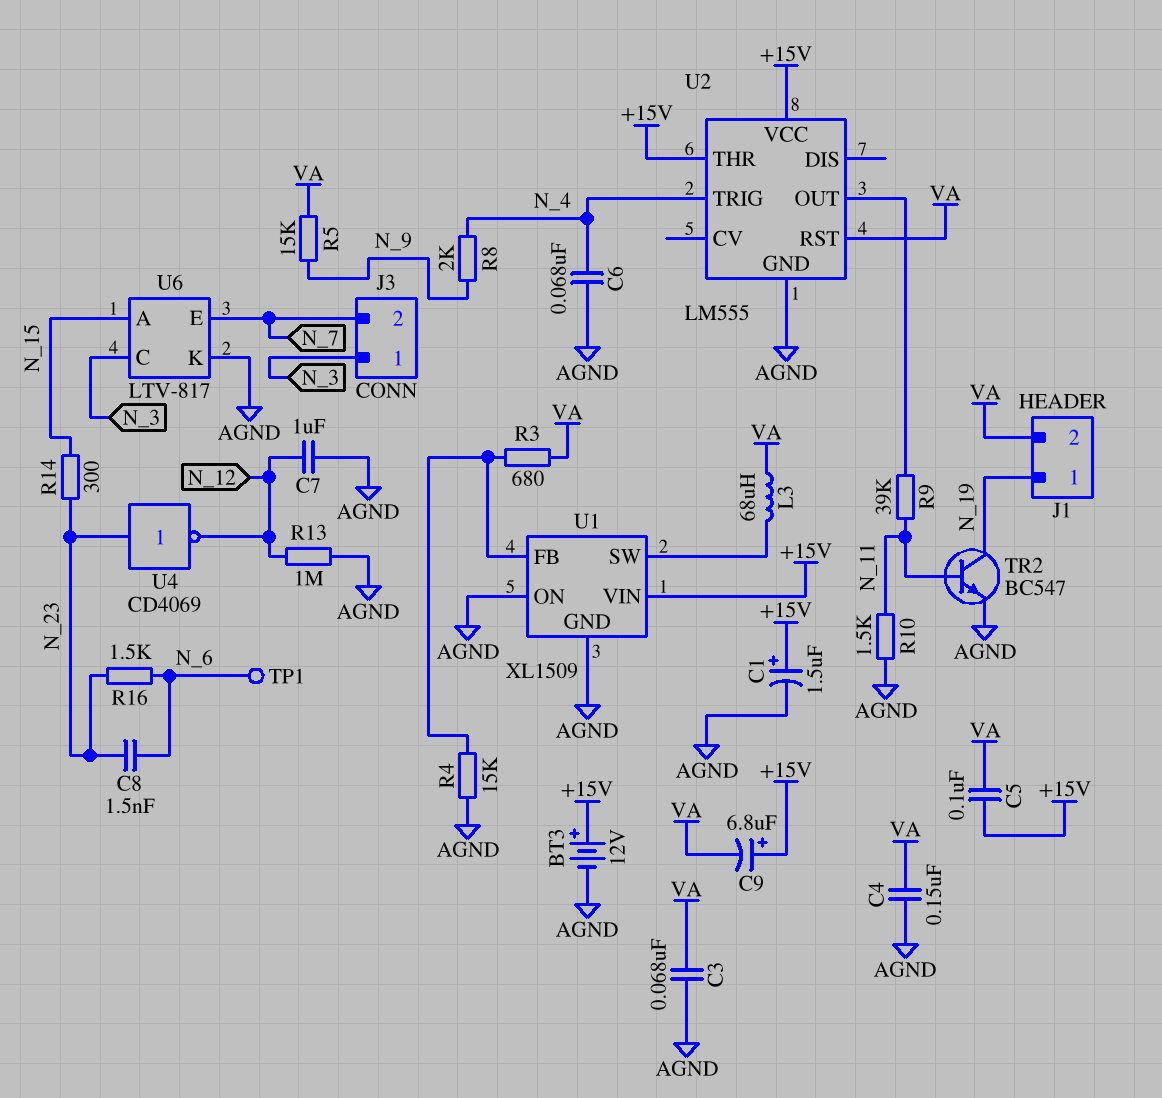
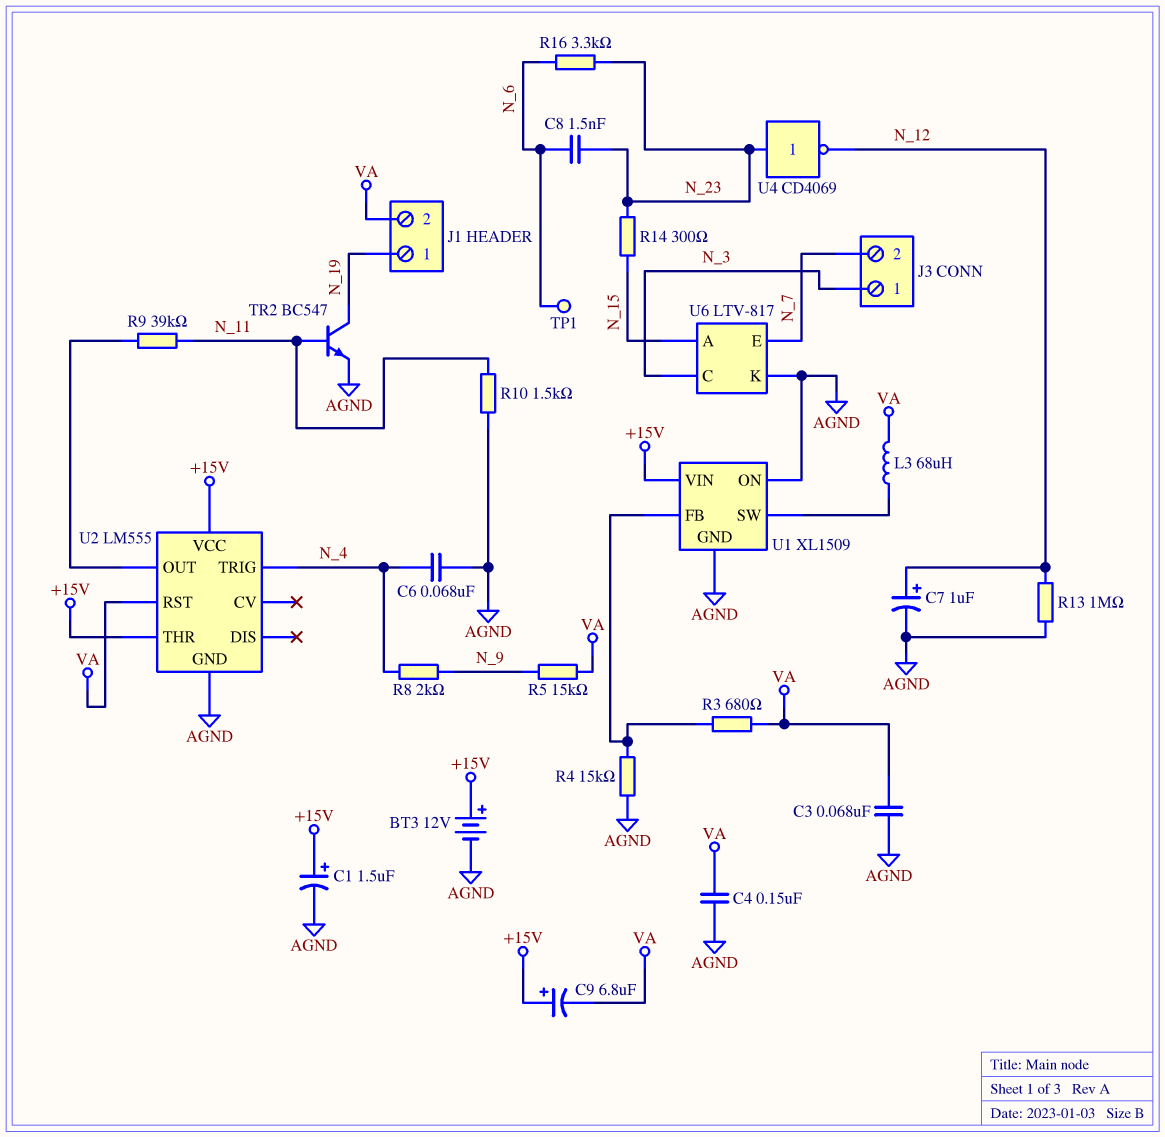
C5: 100nF (+15V, VA) -> none
C7: 1uF (AGND, N_12) -> 1uF (plus N_12, minus AGND)
R16: 1.5k (N_6, N_23) -> 3.3k (N_6, N_23)

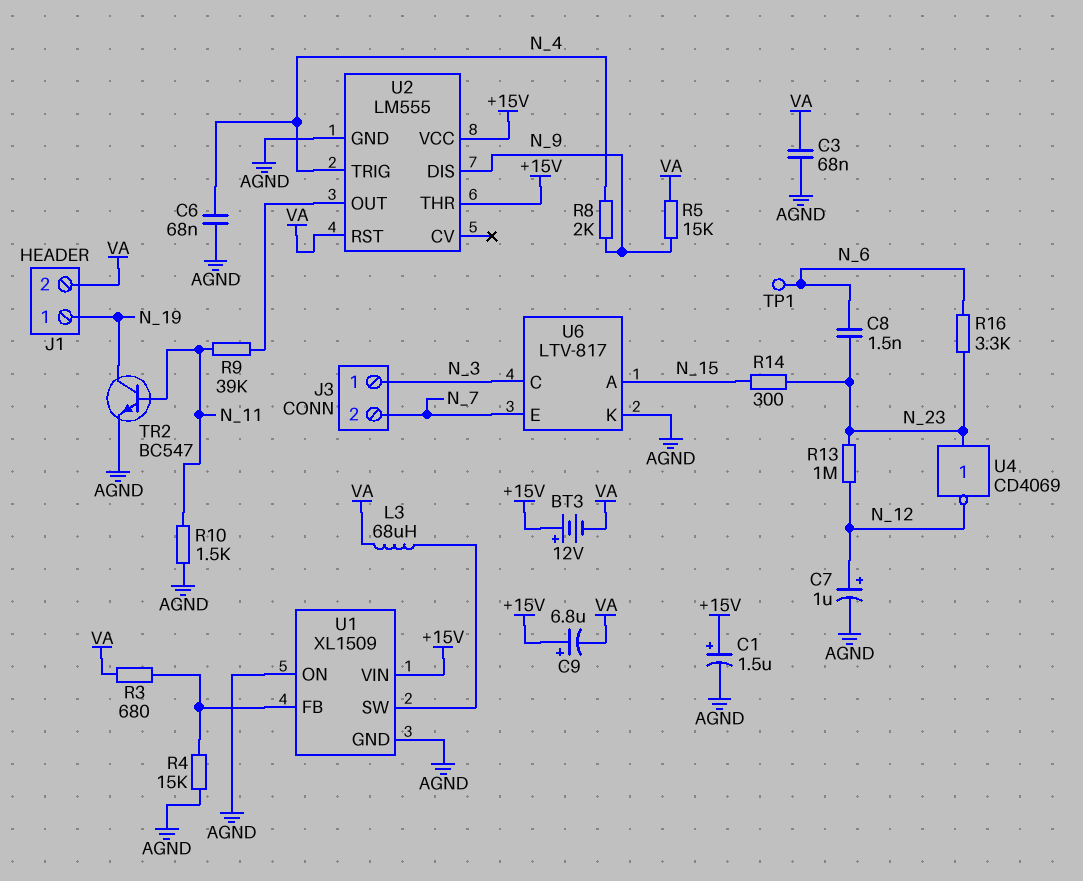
BT3: 12V (plus +15V, minus AGND) -> 12V (plus +15V, minus VA)
C4: 150nF (AGND, VA) -> none
R13: 1M (AGND, N_12) -> 1M (N_12, N_23)
U2 pin DIS: none -> N_9

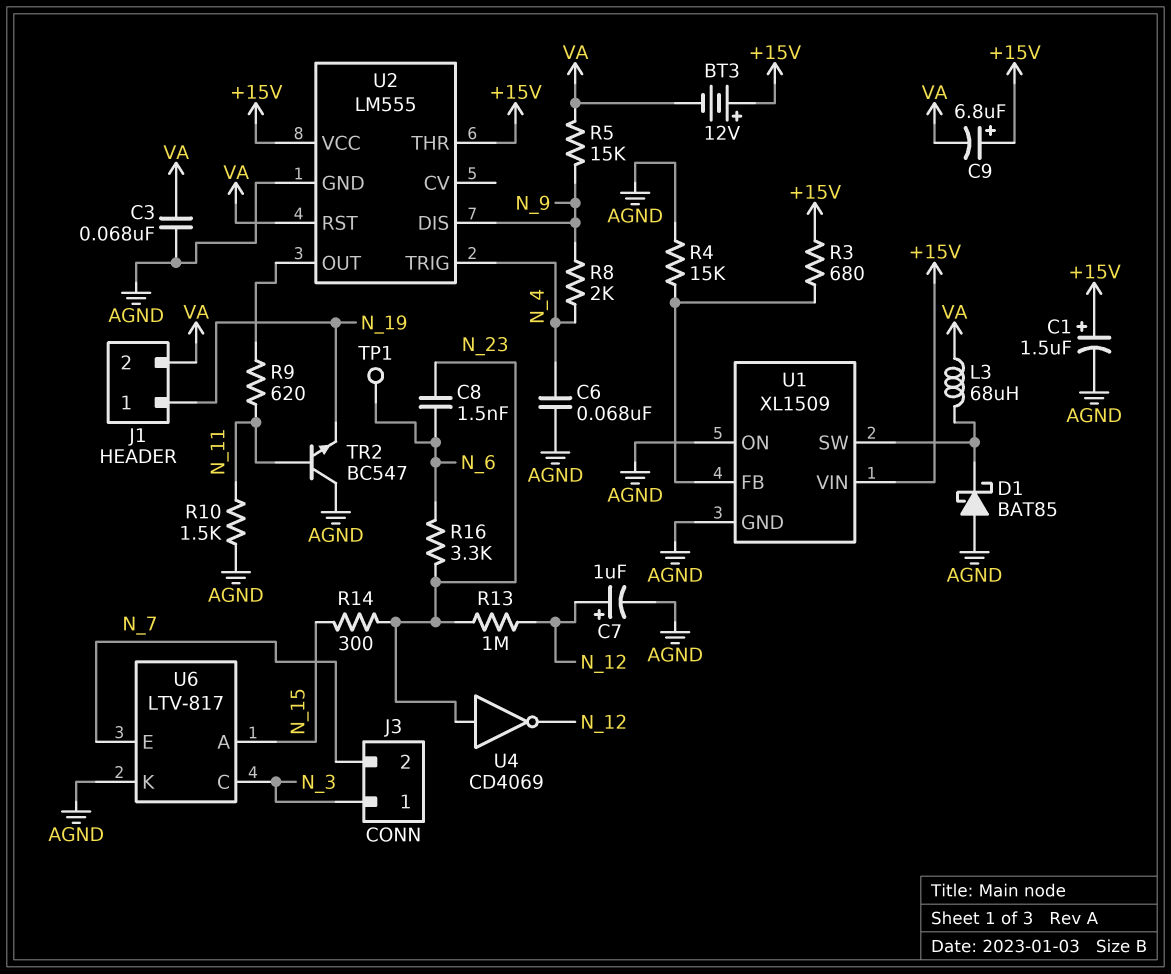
D1: none -> schottky BAT85 (A AGND, K U1/SW)
R3: 680 (U1/FB, VA) -> 680 (+15V, U1/FB)
R9: 39k (N_11, U2/OUT) -> 620 (N_11, U2/OUT)
TR2: NPN BC547 (B N_11, C N_19, E AGND) -> NPN BC547 (B N_11, C AGND, E N_19)

